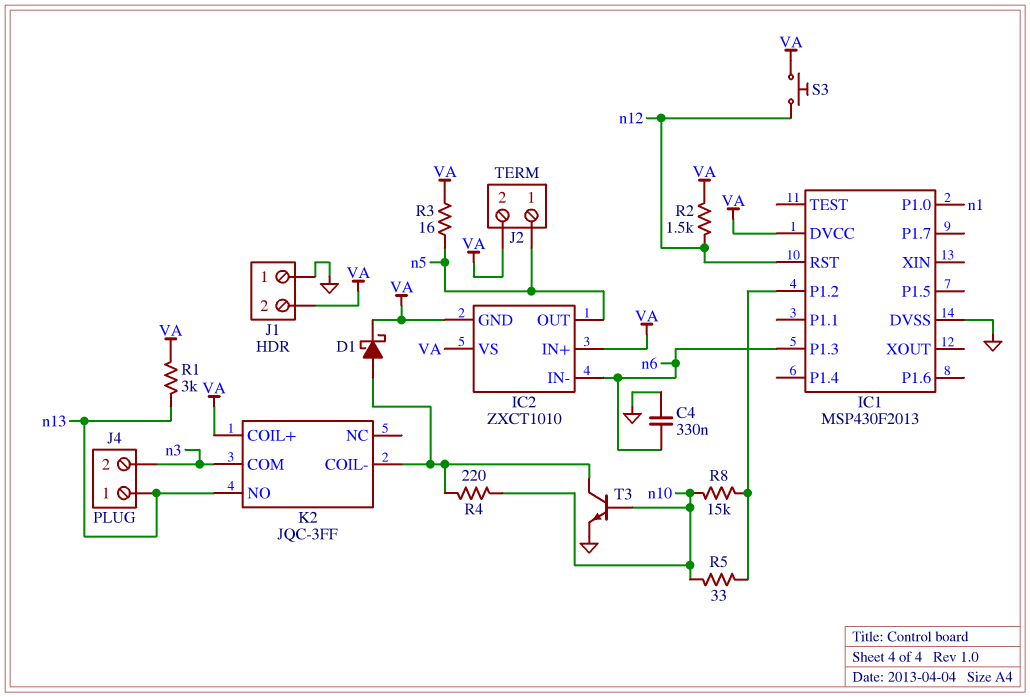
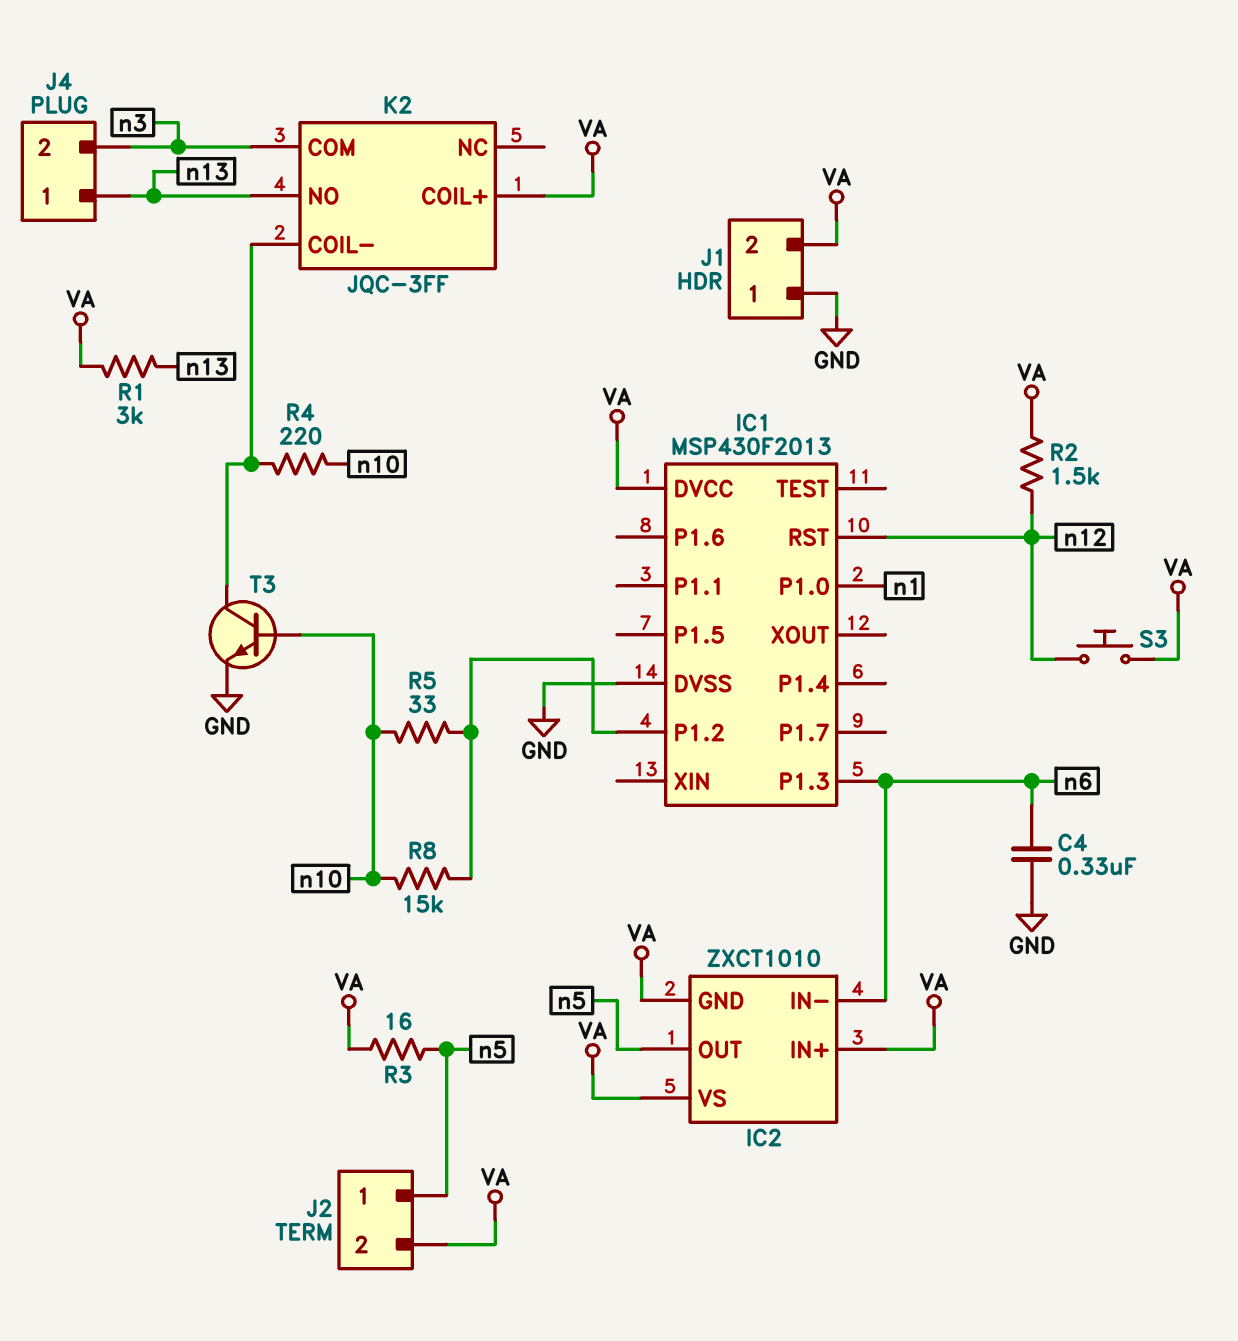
D1: schottky (A K2/COIL-, K VA) -> none

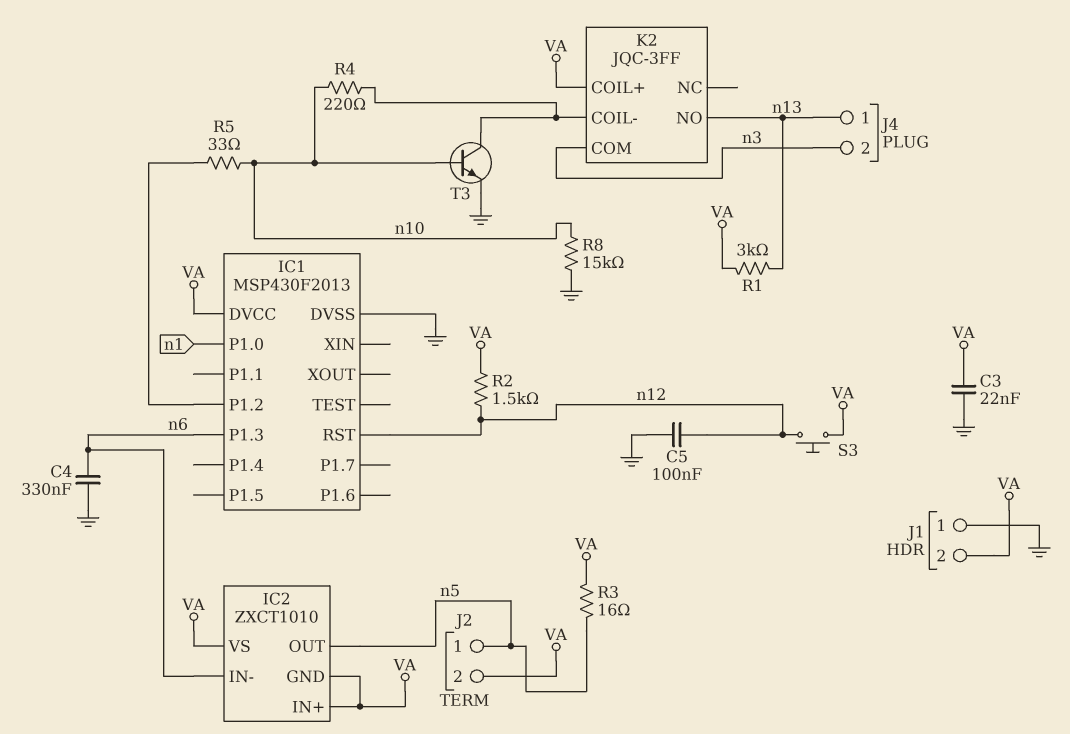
C3: none -> 22nF (GND, VA)
C5: none -> 100nF (GND, n12)
R8: 15k (IC1/P1.2, n10) -> 15k (GND, n10)

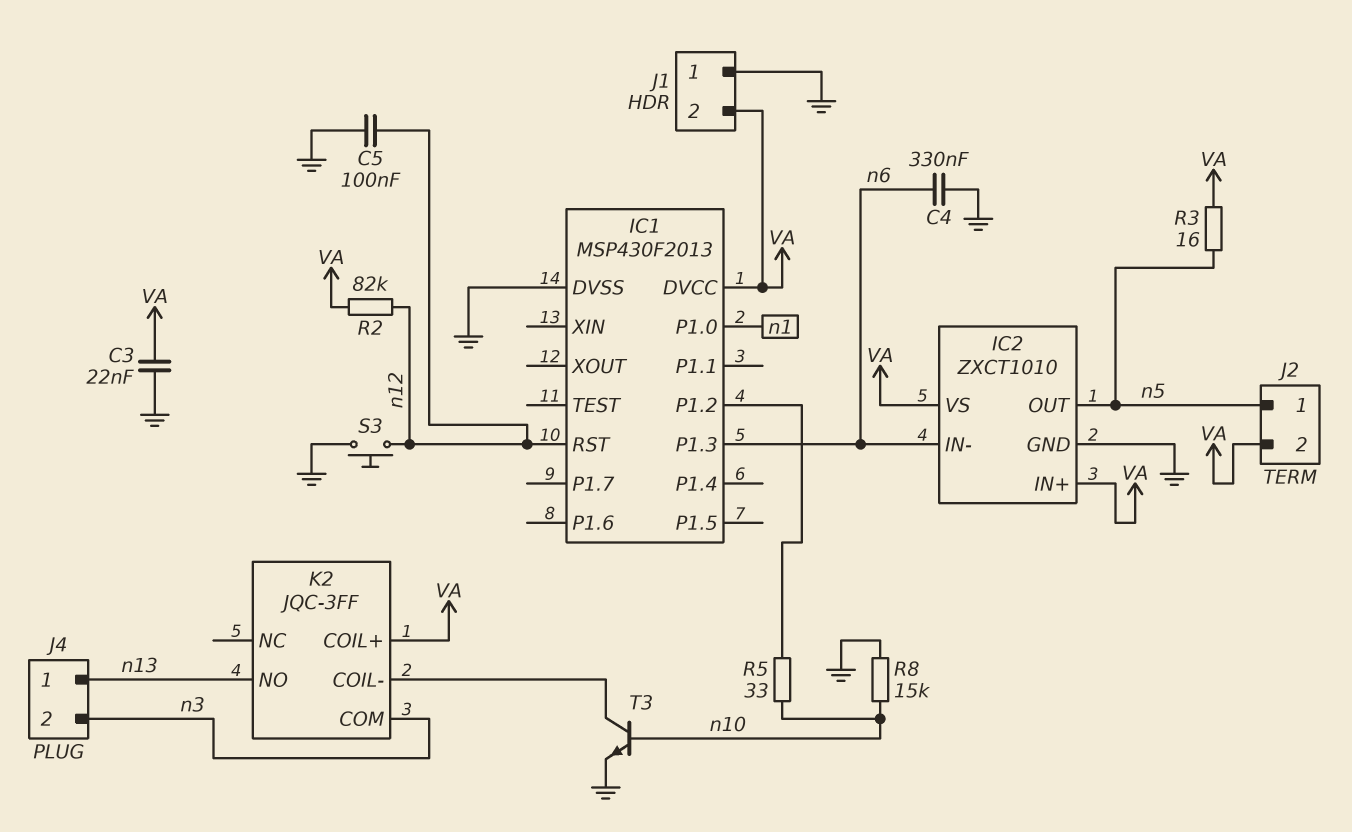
IC2 pin GND: VA -> GND
R1: 3k (VA, n13) -> none
R2: 1.5k (VA, n12) -> 82k (VA, n12)
R4: 220 (K2/COIL-, n10) -> none
S3: button (VA, n12) -> button (GND, n12)

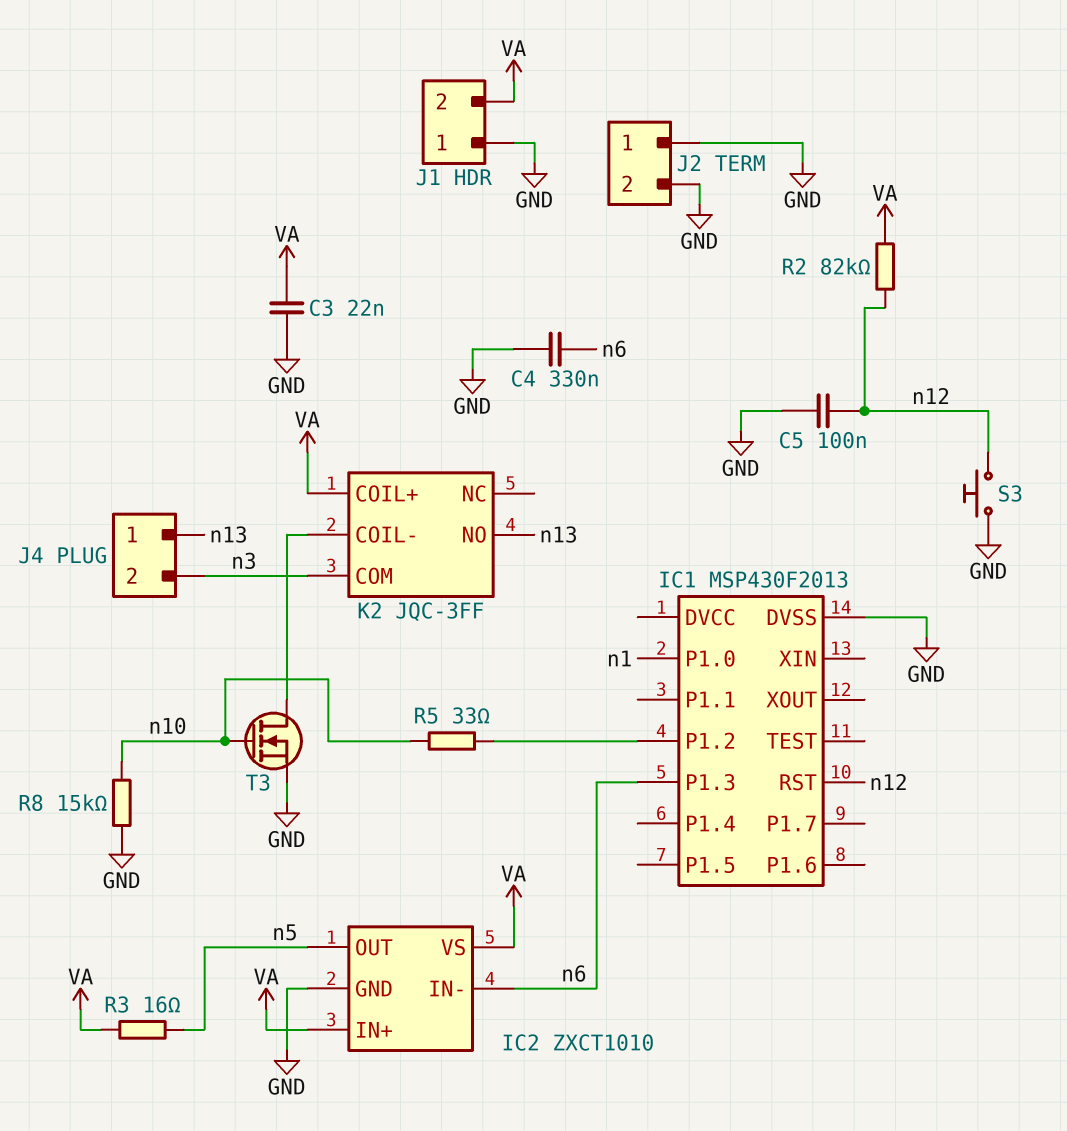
IC1 pin DVCC: VA -> none
J2 pin 1: n5 -> GND
J2 pin 2: VA -> GND
T3: NPN (B n10, C K2/COIL-, E GND) -> NMOS (G n10, D K2/COIL-, S GND)

